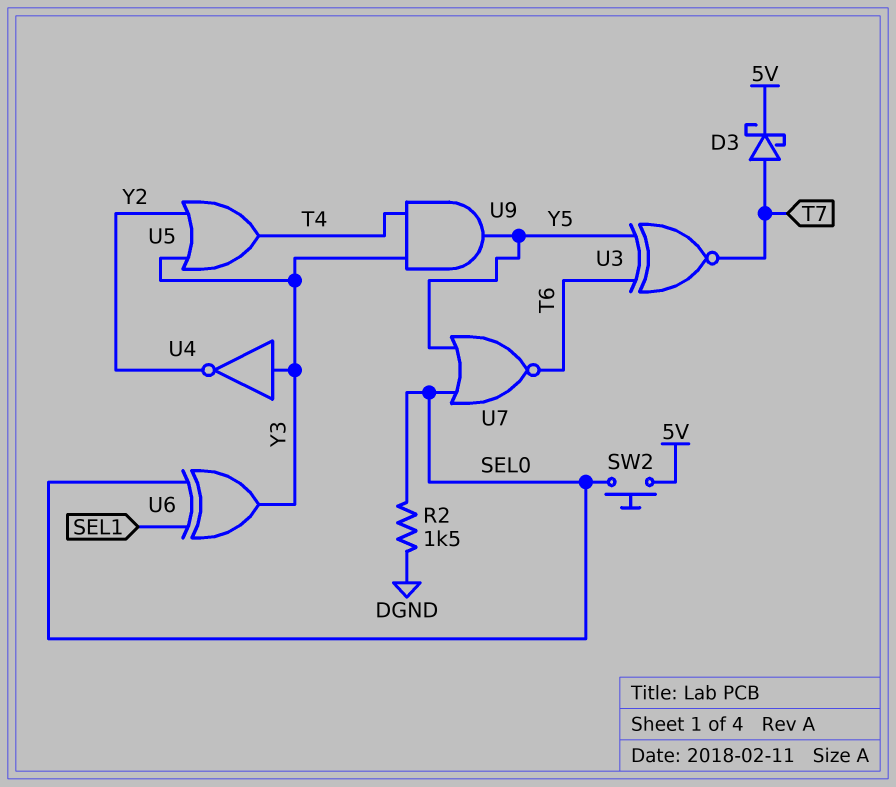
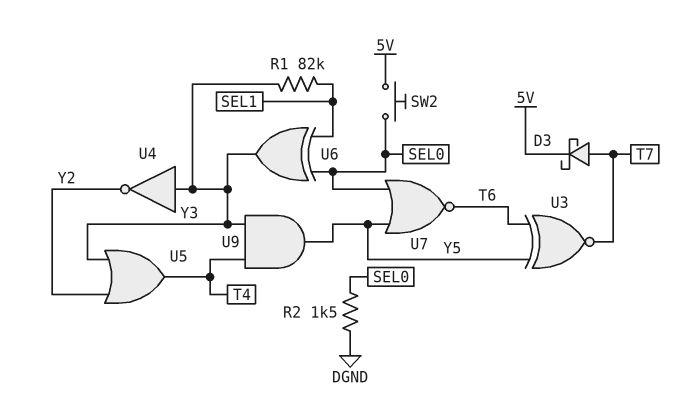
R1: none -> 82k (SEL1, Y3)

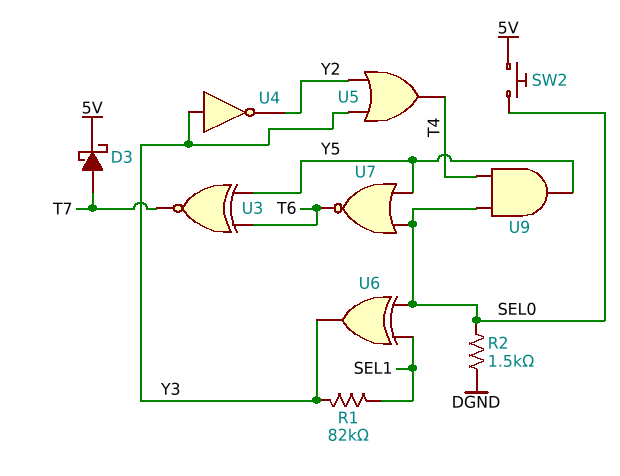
U9: AND (in T4, in Y3, out Y5) -> AND (in SEL0, in T4, out Y5)

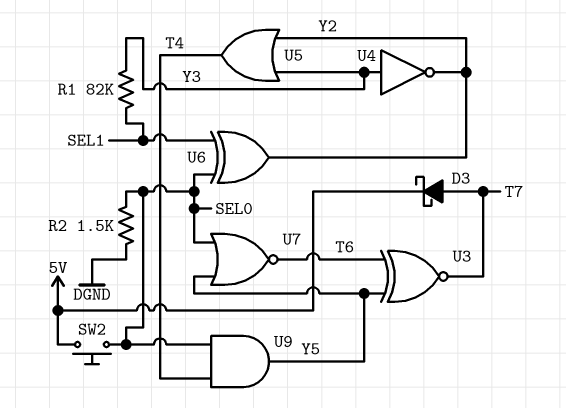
U6: XOR (in SEL0, in SEL1, out Y3) -> XOR (in SEL0, in SEL1, out Y2)

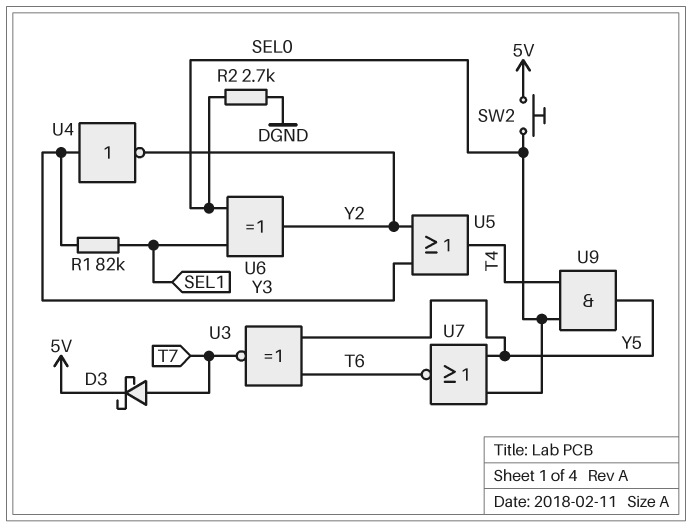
R2: 1.5k (DGND, SEL0) -> 2.7k (DGND, SEL0)

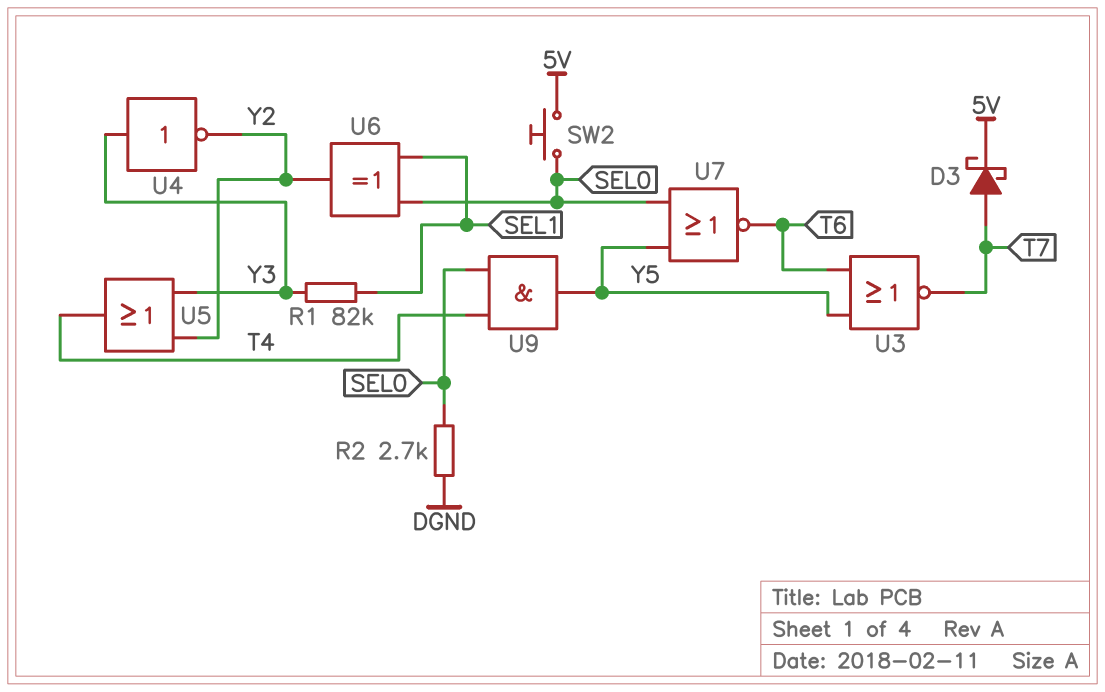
U3: XNOR (in T6, in Y5, out T7) -> NOR (in T6, in Y5, out T7)

